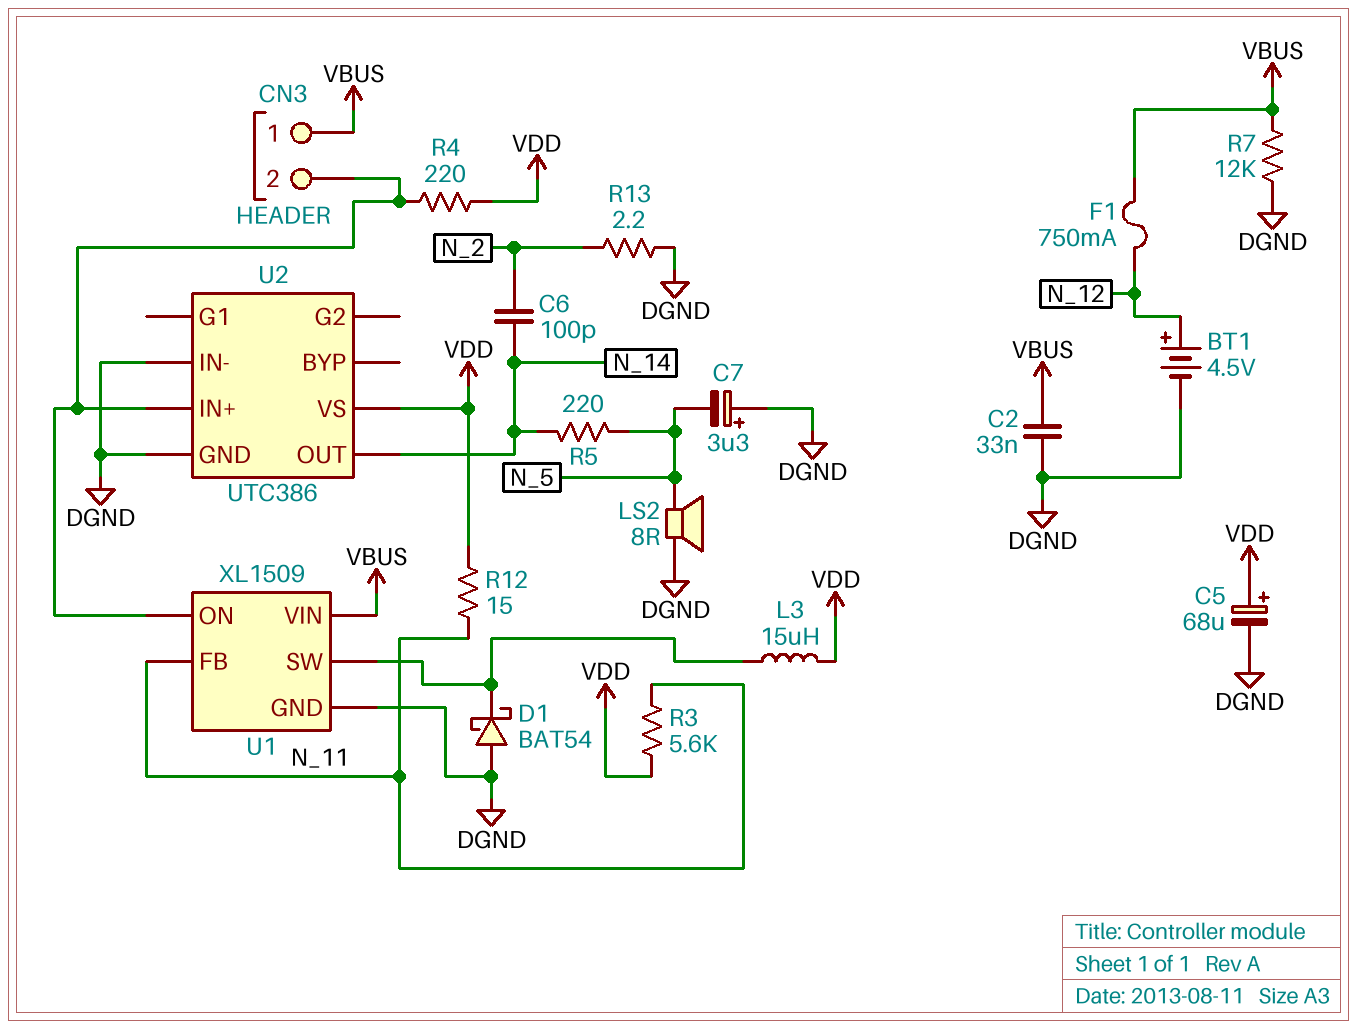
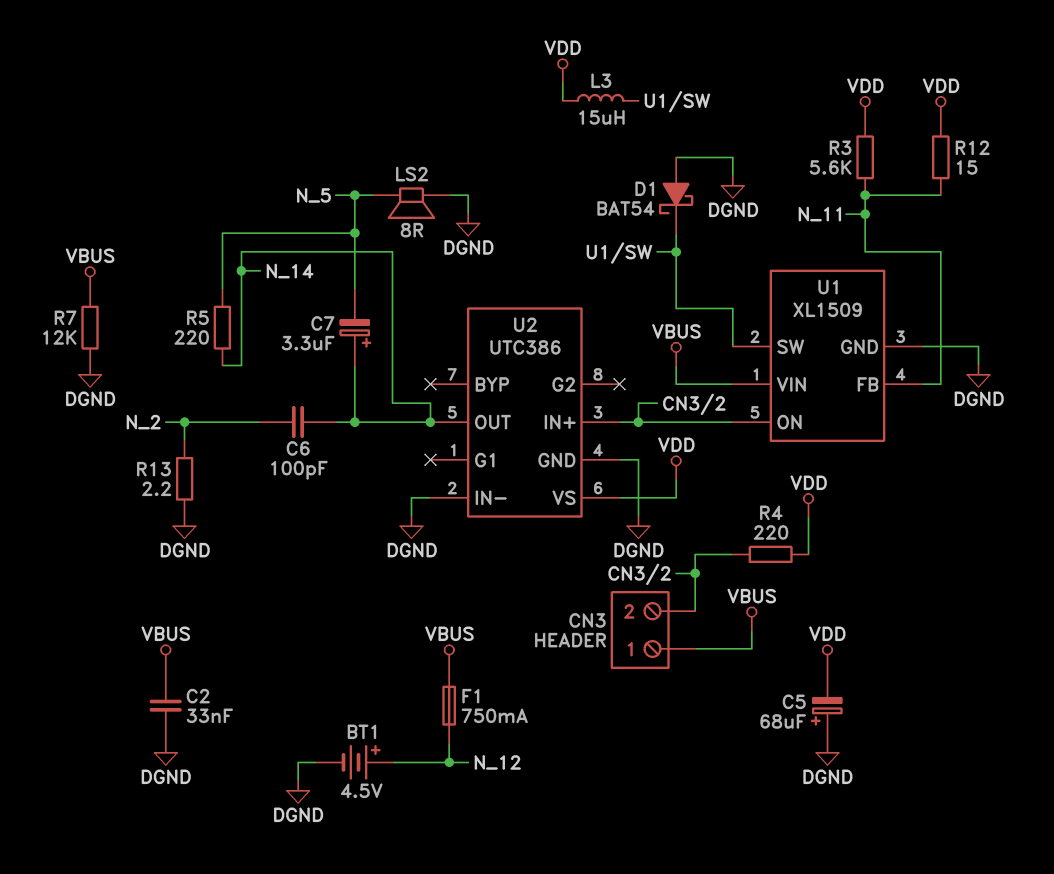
C5: 68uF (plus VDD, minus DGND) -> 68uF (plus DGND, minus VDD)
C7: 3.3uF (plus DGND, minus N_5) -> 3.3uF (plus N_14, minus N_5)

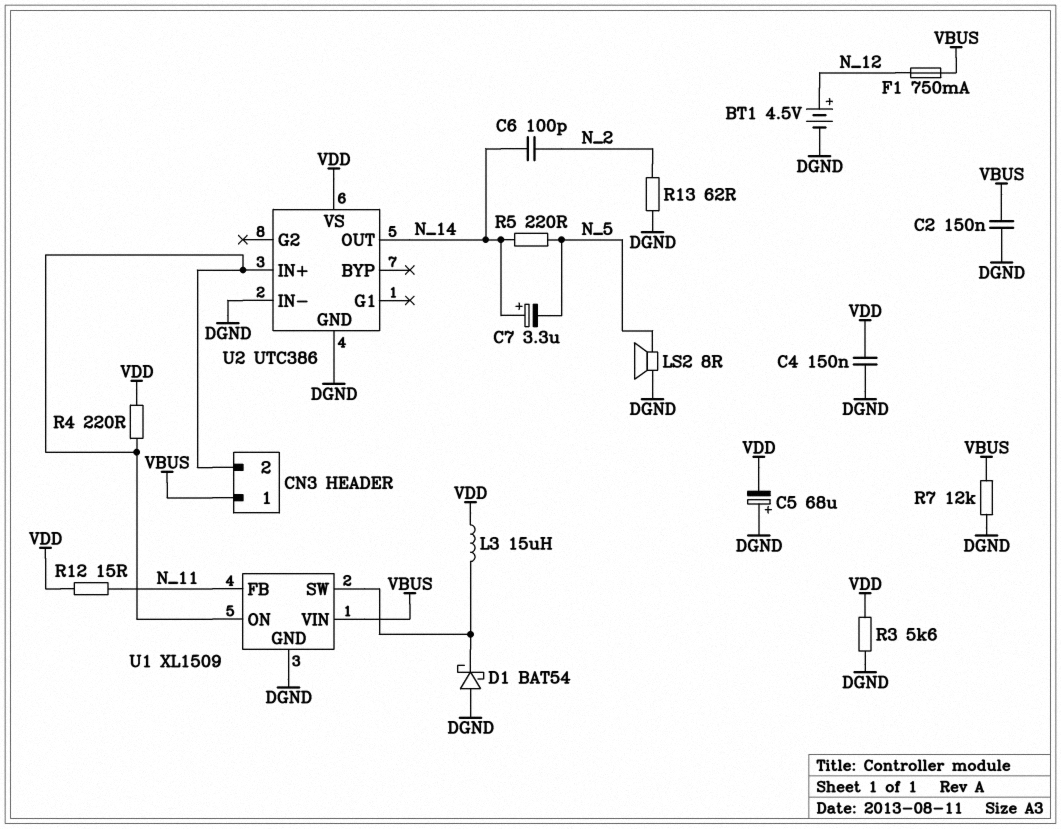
C2: 33nF (DGND, VBUS) -> 150nF (DGND, VBUS)
C4: none -> 150nF (DGND, VDD)
R3: 5.6k (N_11, VDD) -> 5.6k (DGND, VDD)
R13: 2.2 (DGND, N_2) -> 62 (DGND, N_2)

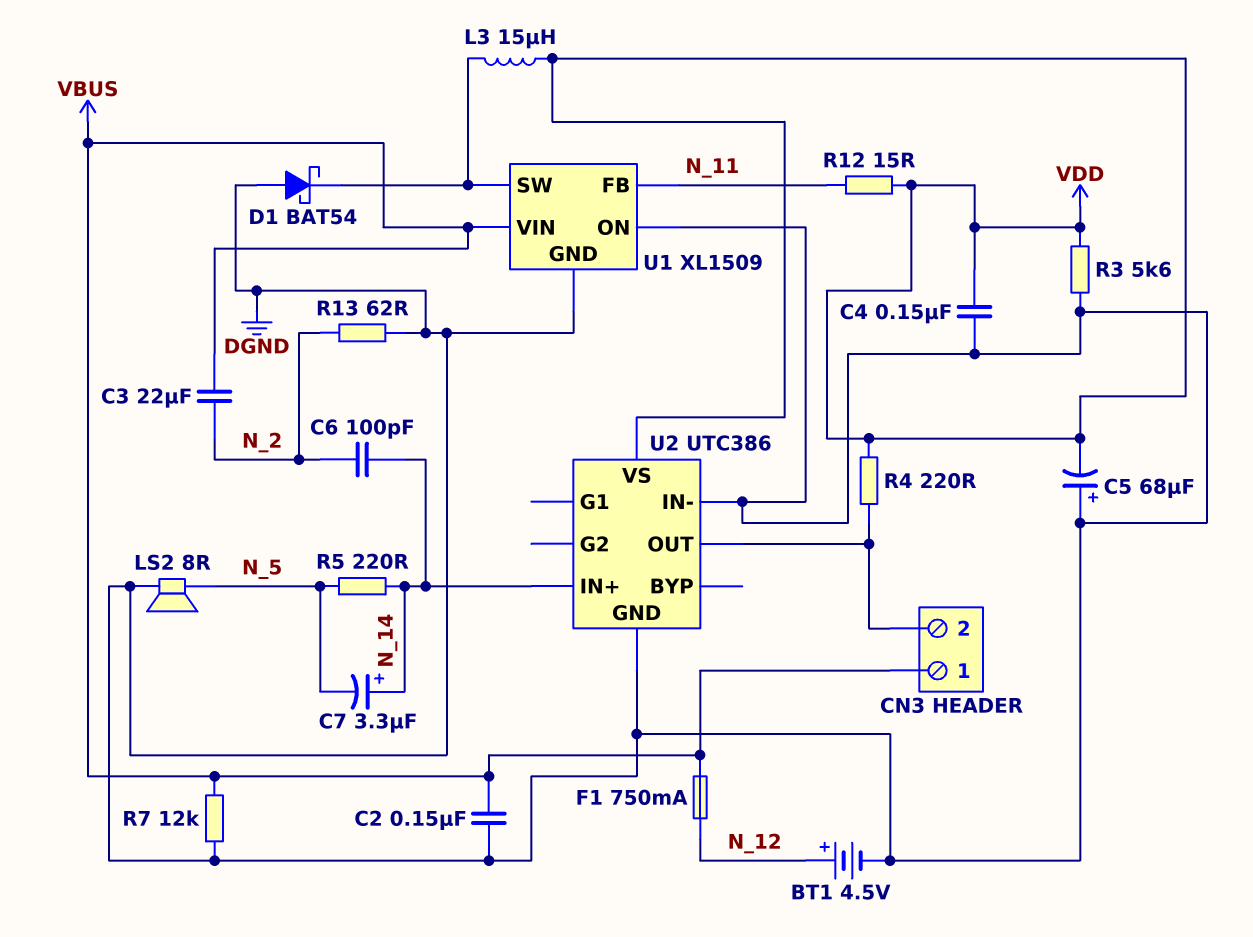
C3: none -> 22uF (N_2, VBUS)
U1 pin ON: CN3/2 -> DGND
U2 pin IN+: CN3/2 -> N_14
U2 pin OUT: N_14 -> CN3/2

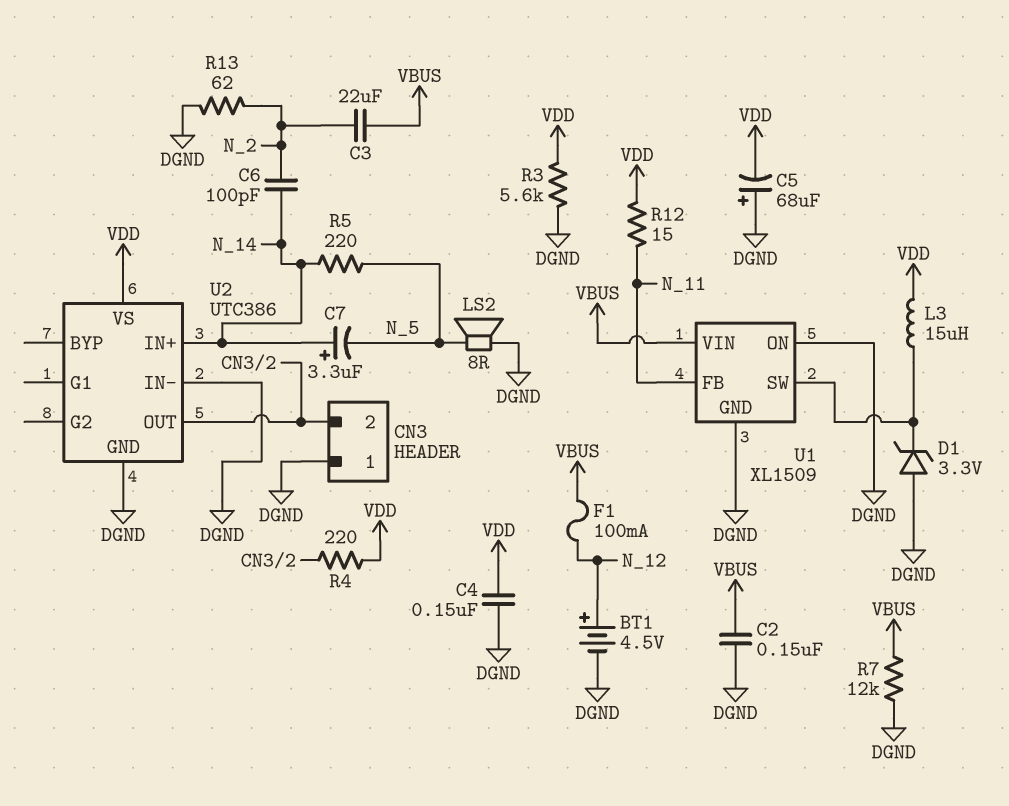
CN3 pin 1: VBUS -> DGND
D1: schottky BAT54 (A DGND, K U1/SW) -> zener 3.3V (A DGND, K U1/SW)
F1: 750mA (N_12, VBUS) -> 100mA (N_12, VBUS)

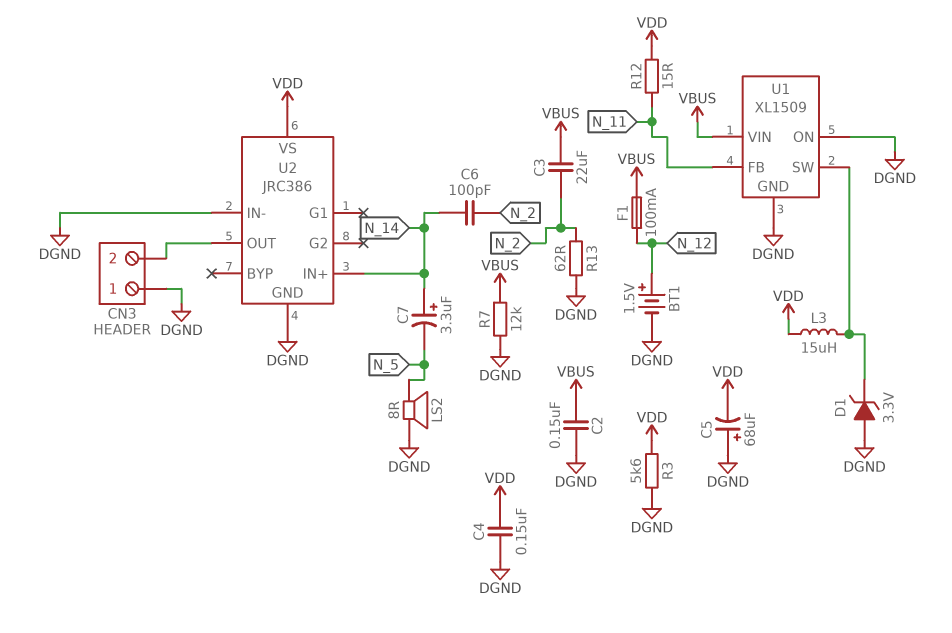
BT1: 4.5V (plus N_12, minus DGND) -> 1.5V (plus N_12, minus DGND)
R4: 220 (CN3/2, VDD) -> none
R5: 220 (N_5, N_14) -> none
U2: UTC386 -> JRC386

